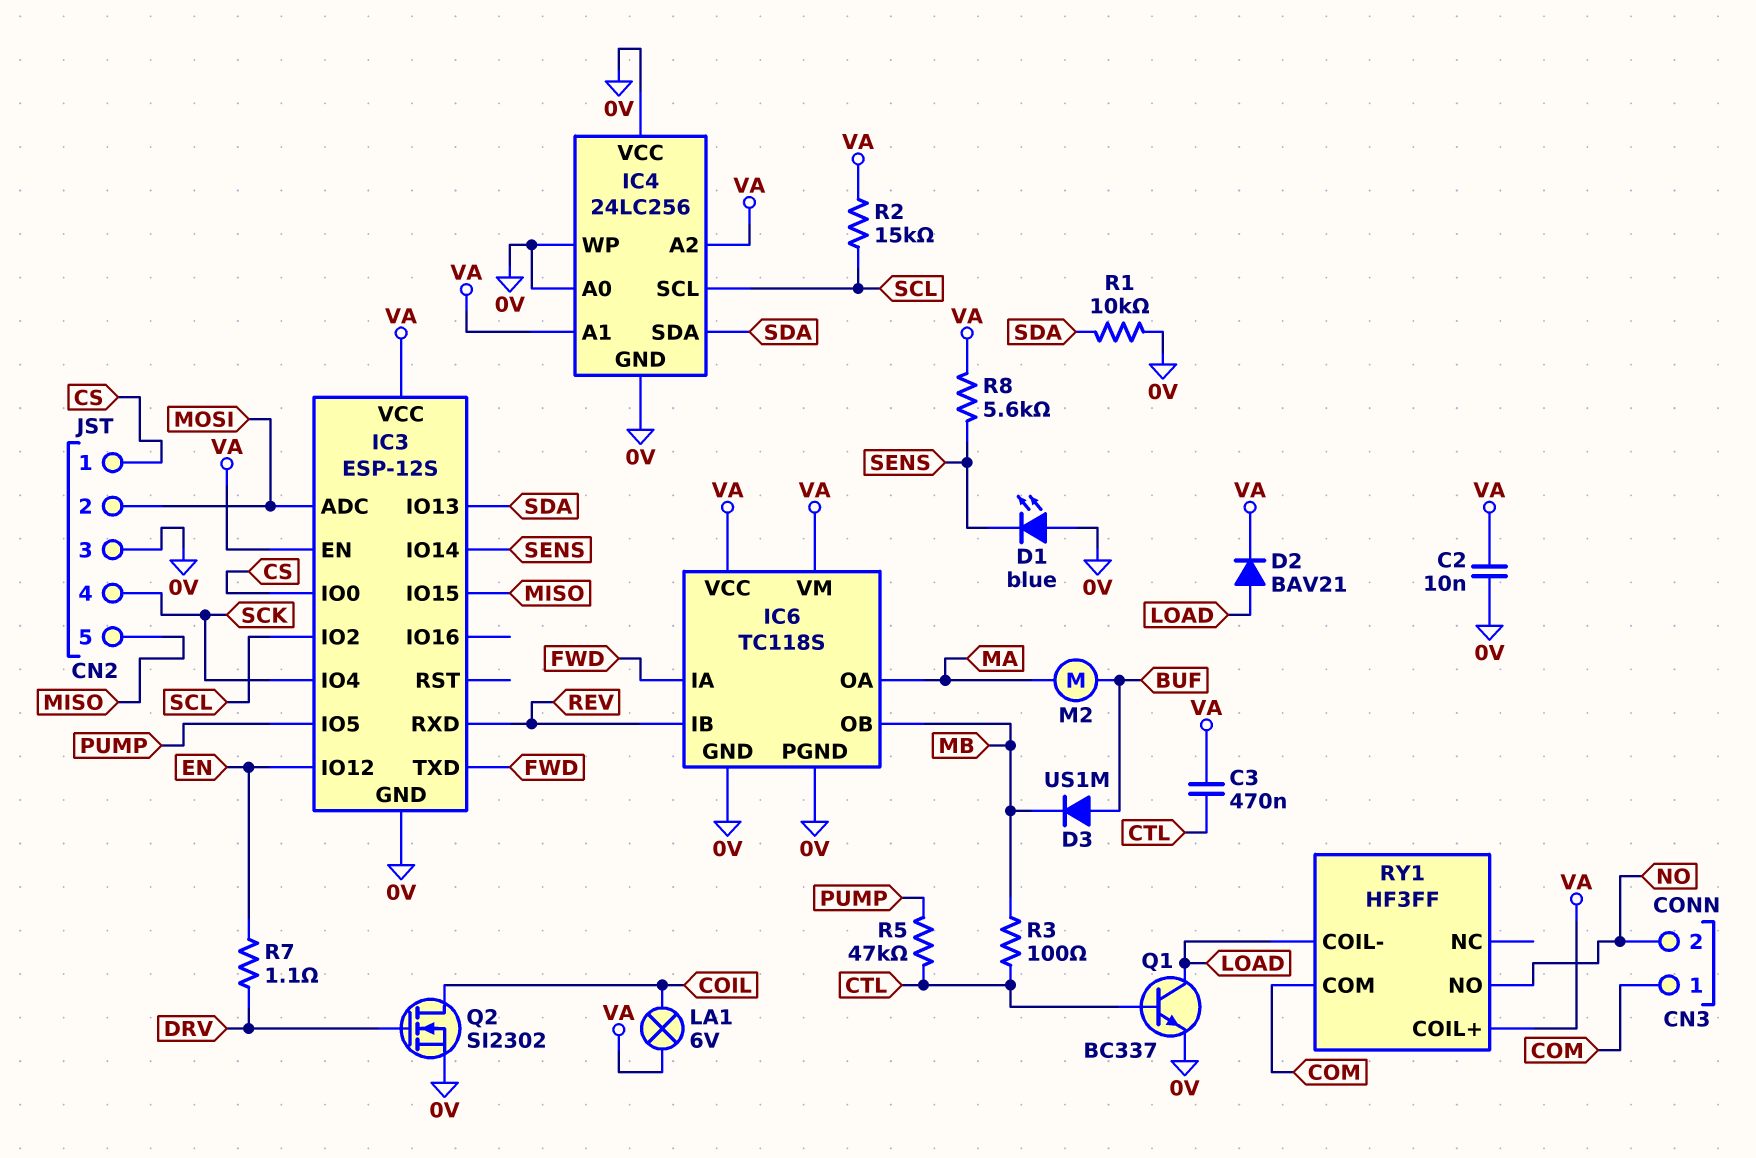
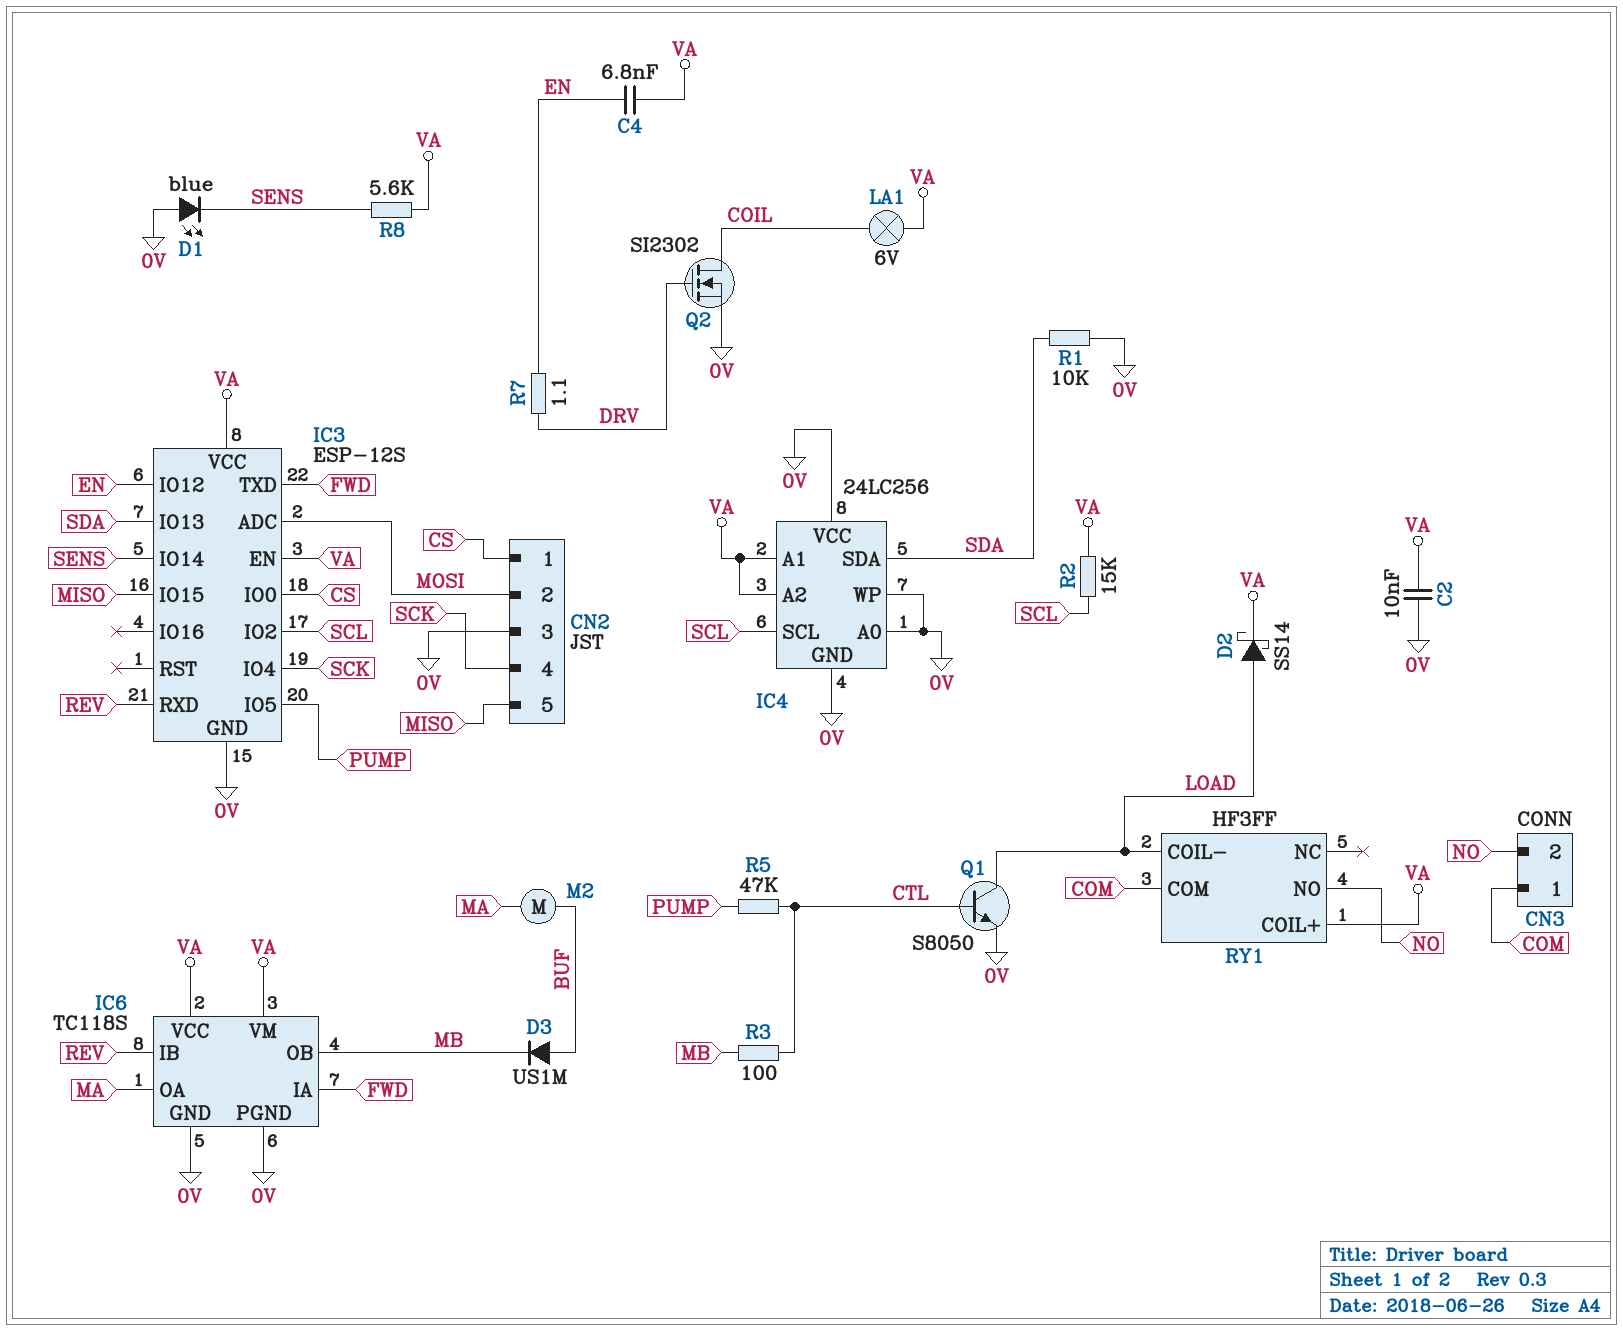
C3: 470nF (CTL, VA) -> none
C4: none -> 6.8nF (EN, VA)
D2: diode BAV21 (A LOAD, K VA) -> schottky SS14 (A LOAD, K VA)
Q1: NPN BC337 (B CTL, C LOAD, E 0V) -> NPN S8050 (B CTL, C LOAD, E 0V)

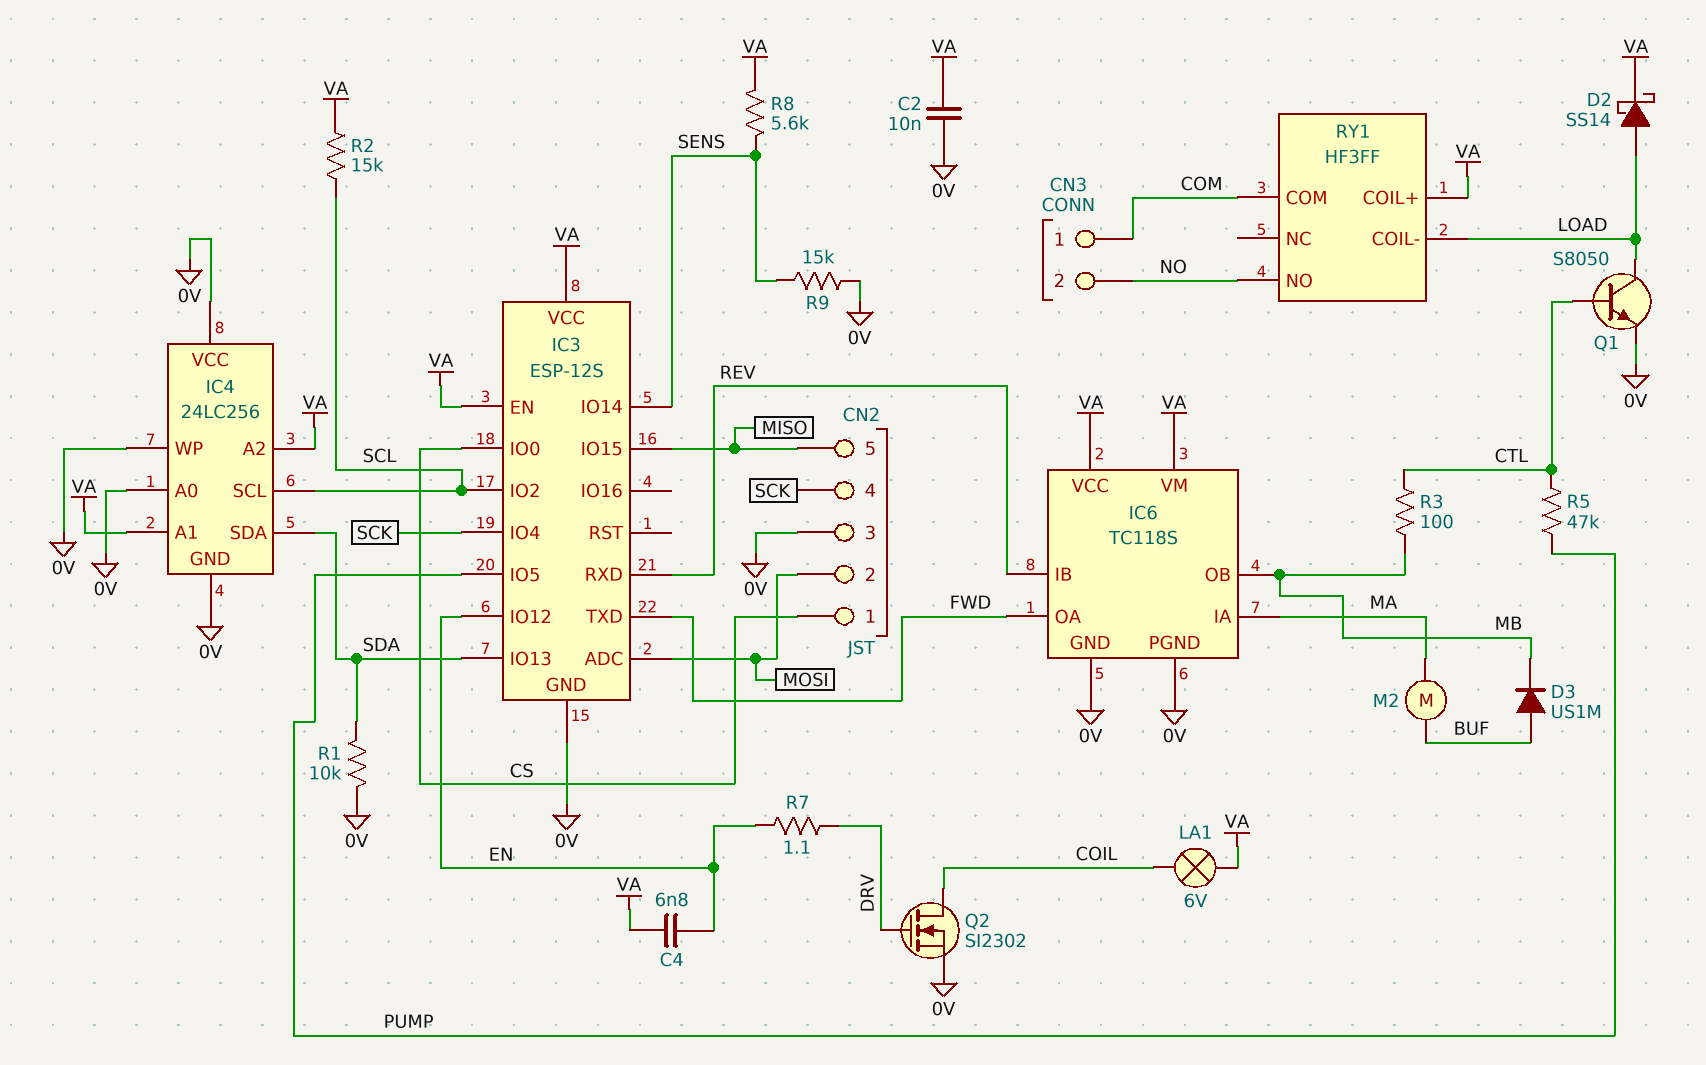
D1: LED blue (A 0V, K SENS) -> none
IC6 pin IA: FWD -> MA
IC6 pin OA: MA -> FWD
R9: none -> 15k (0V, SENS)

